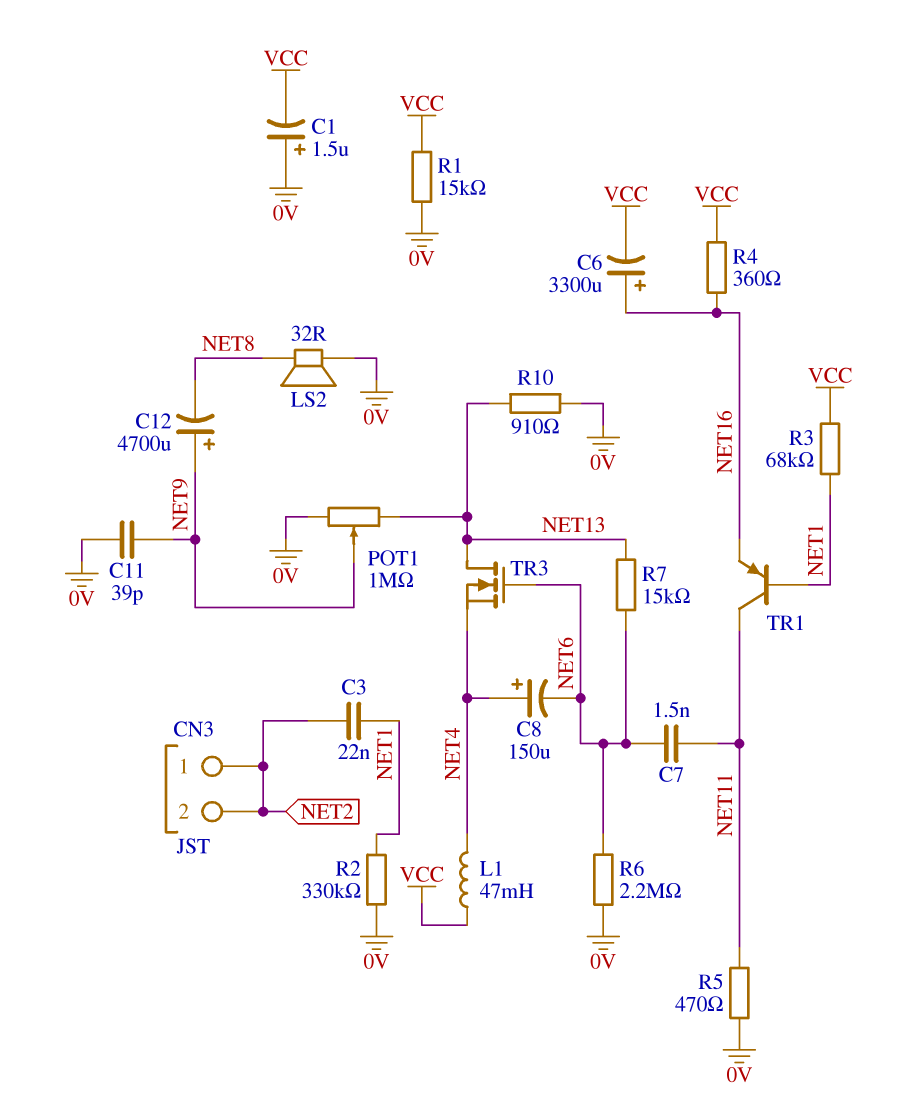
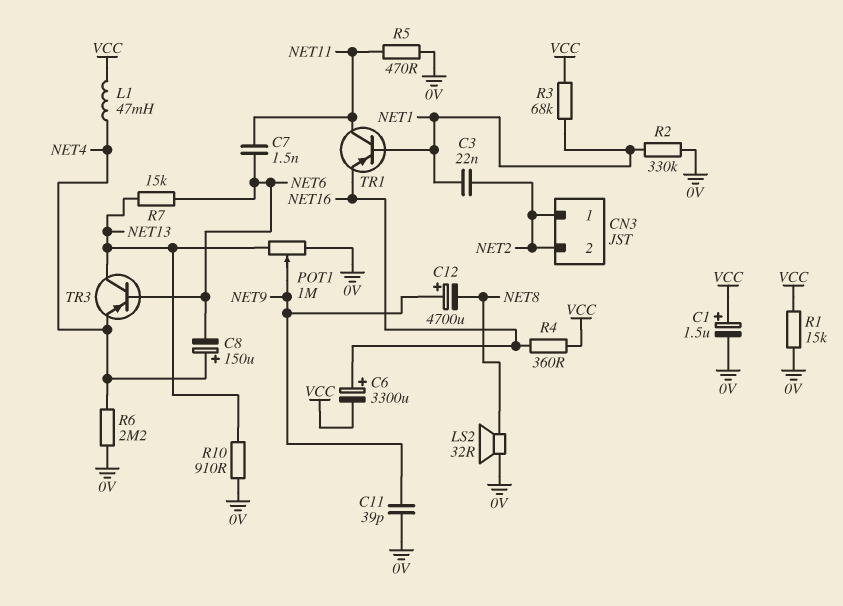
C1: 1.5uF (plus 0V, minus VCC) -> 1.5uF (plus VCC, minus 0V)
R6: 2.2M (0V, NET6) -> 2.2M (0V, NET4)
TR3: NMOS (G NET6, D NET13, S NET4) -> PNP (B NET6, C NET13, E NET4)

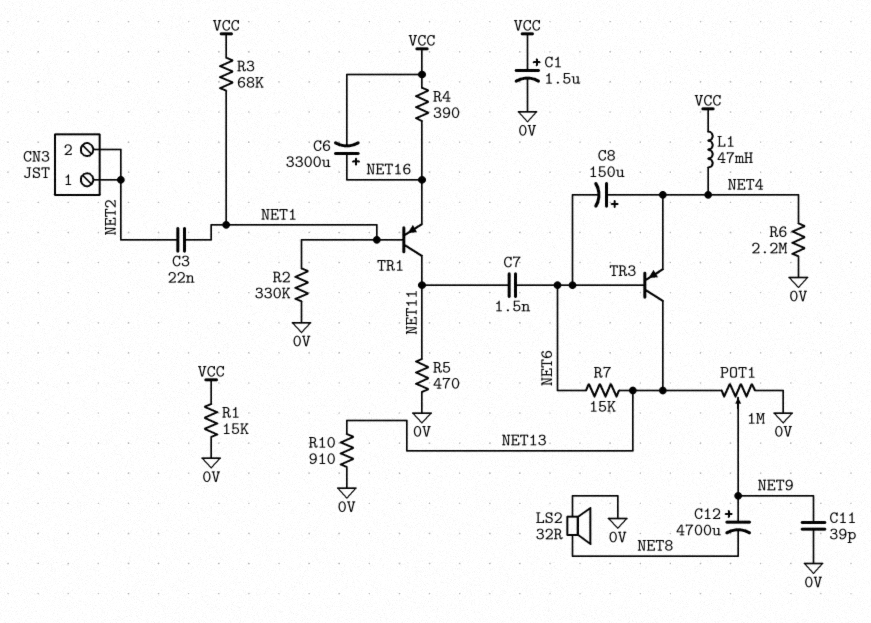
R4: 360 (NET16, VCC) -> 390 (NET16, VCC)

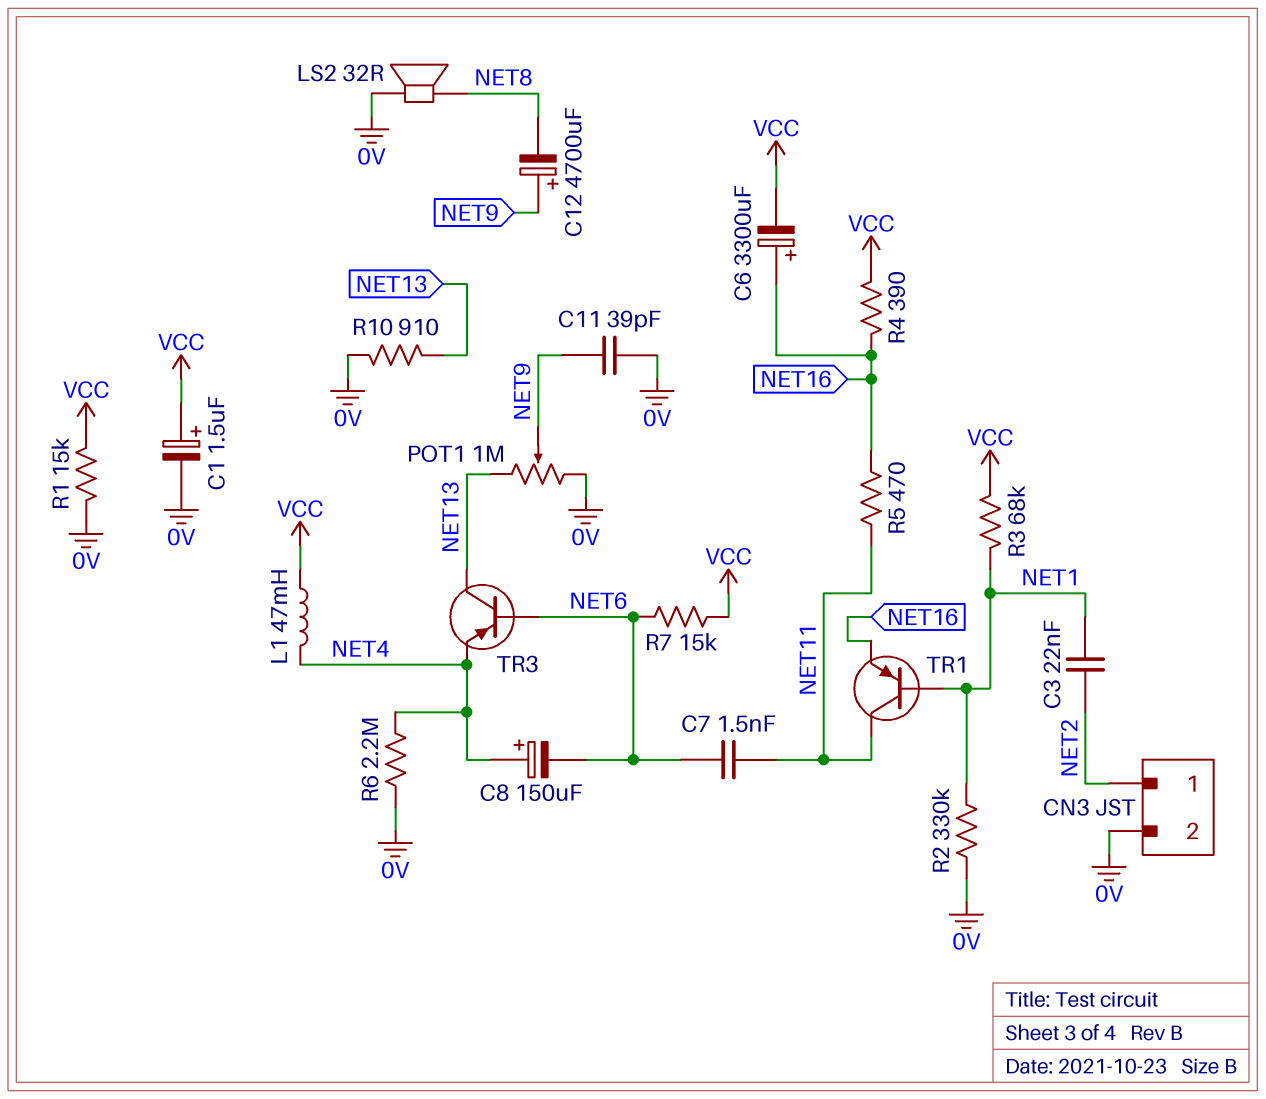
CN3 pin 2: NET2 -> 0V
R5: 470 (0V, NET11) -> 470 (NET11, NET16)
R7: 15k (NET6, NET13) -> 15k (NET6, VCC)

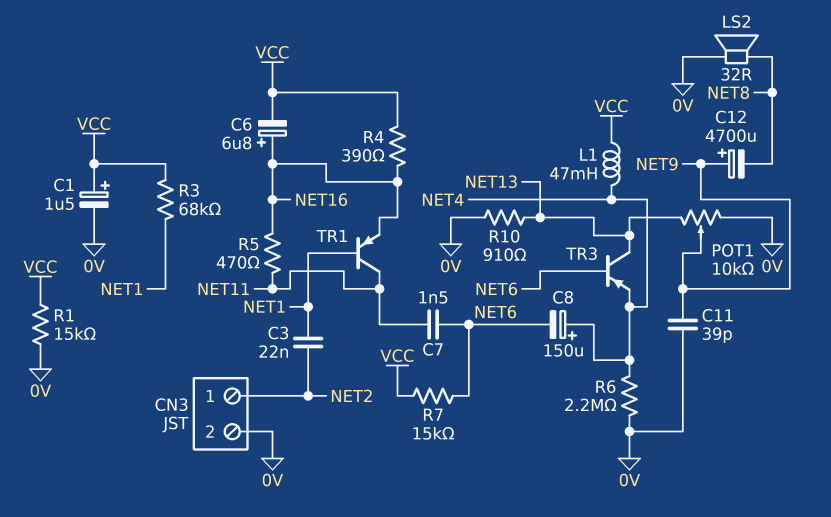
C6: 3300uF (plus NET16, minus VCC) -> 6.8uF (plus NET16, minus VCC)
POT1: 1M (0V, NET13, wiper NET9) -> 10k (0V, NET13, wiper NET9)
R2: 330k (0V, NET1) -> none

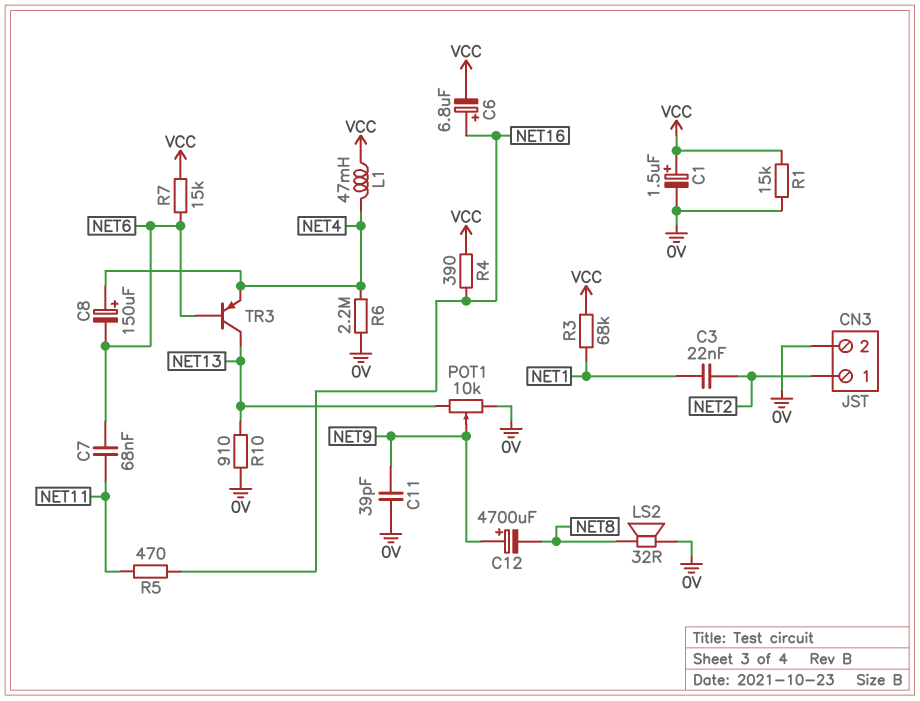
C7: 1.5nF (NET6, NET11) -> 68nF (NET6, NET11)
TR1: PNP (B NET1, C NET11, E NET16) -> none

